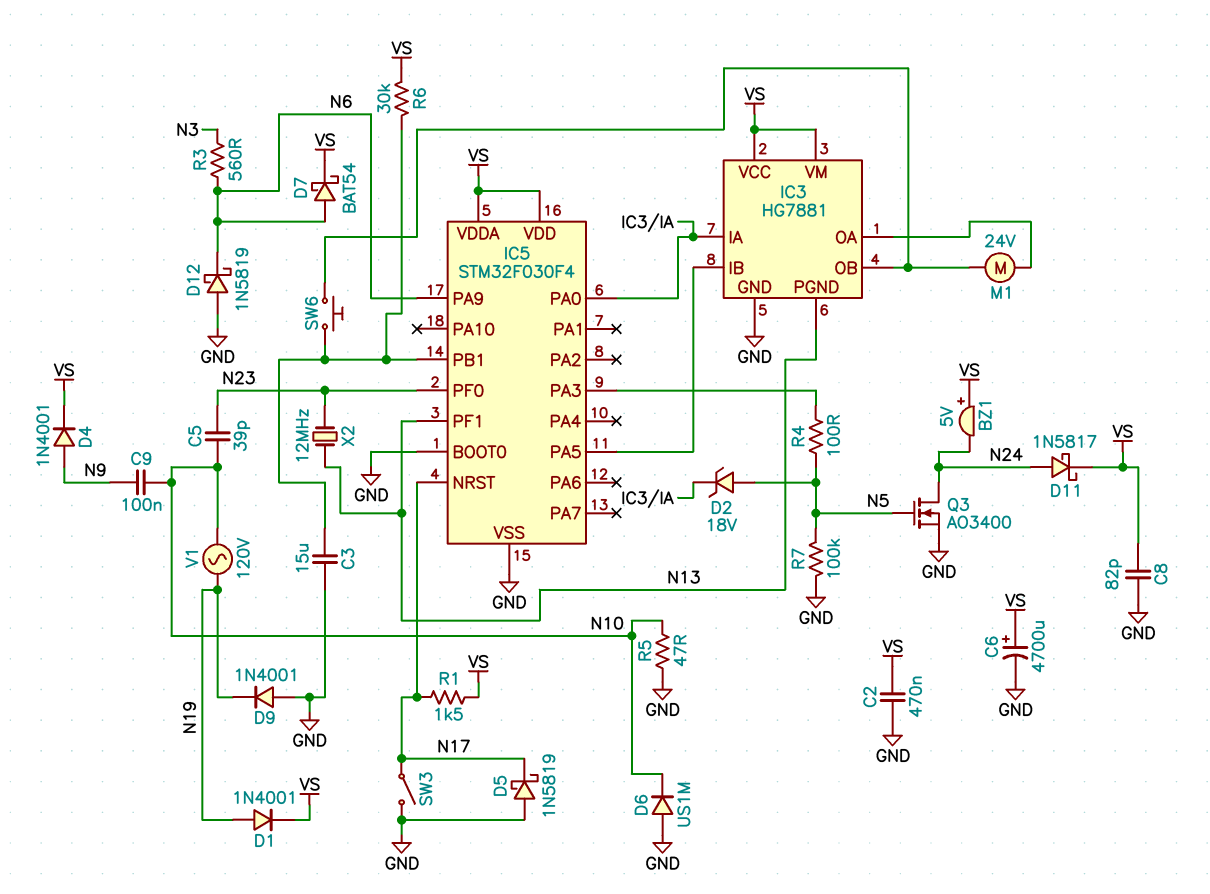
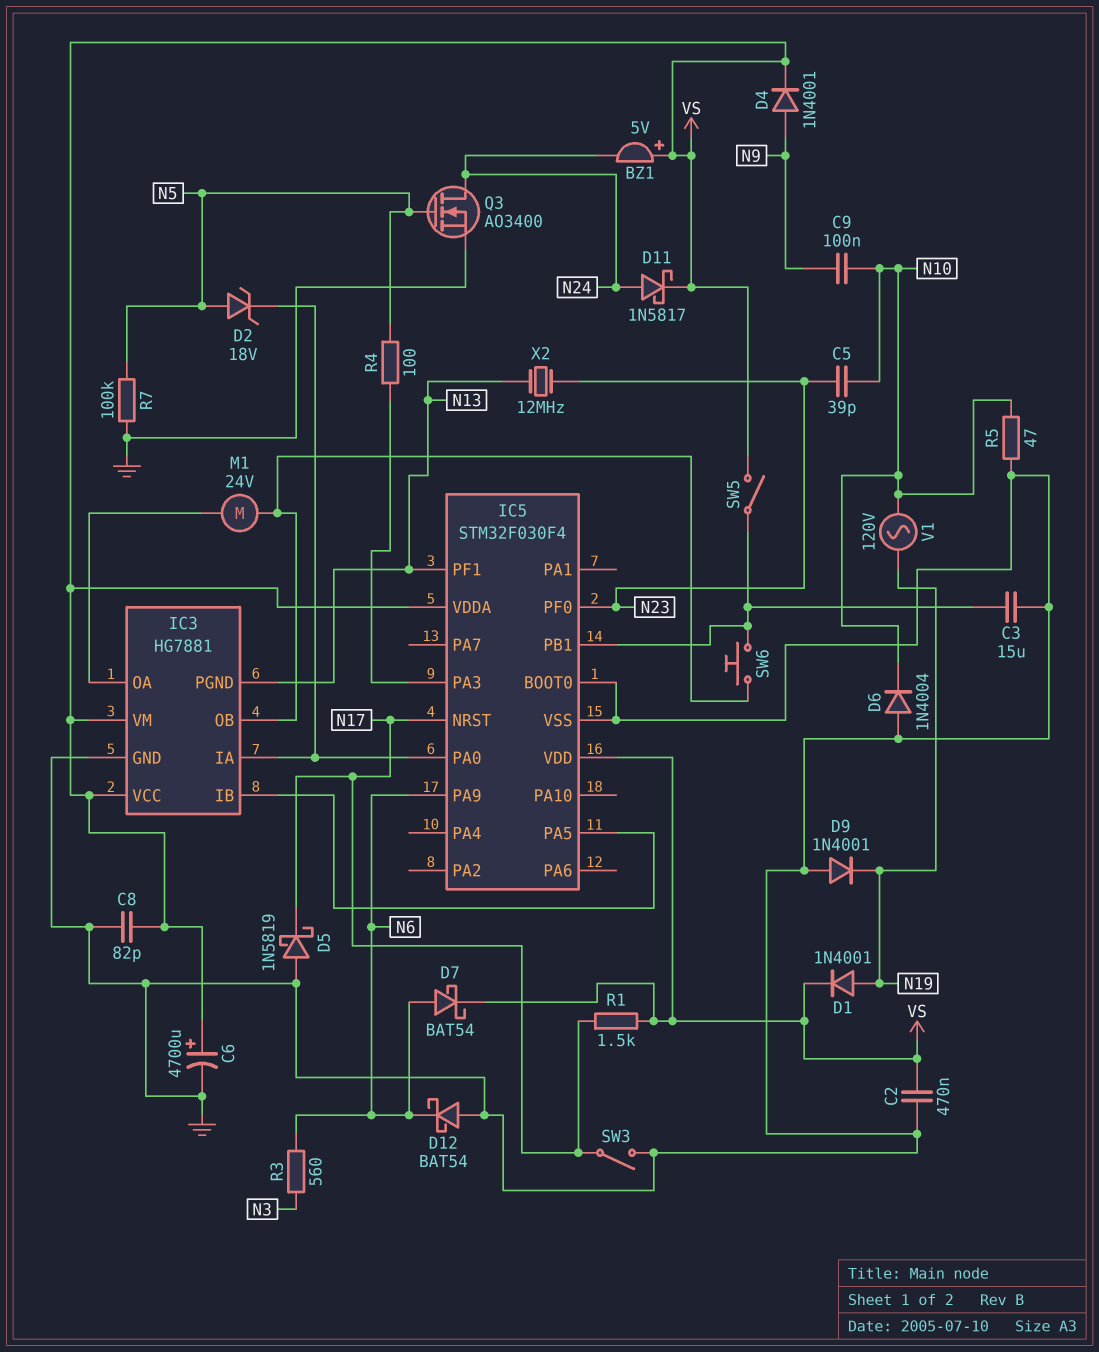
D6: diode US1M (A GND, K N10) -> diode 1N4004 (A GND, K N10)
D12: schottky 1N5819 (A GND, K N6) -> schottky BAT54 (A GND, K N6)
R6: 30k (IC5/PB1, VS) -> none
SW5: none -> switch (IC5/PB1, VS)

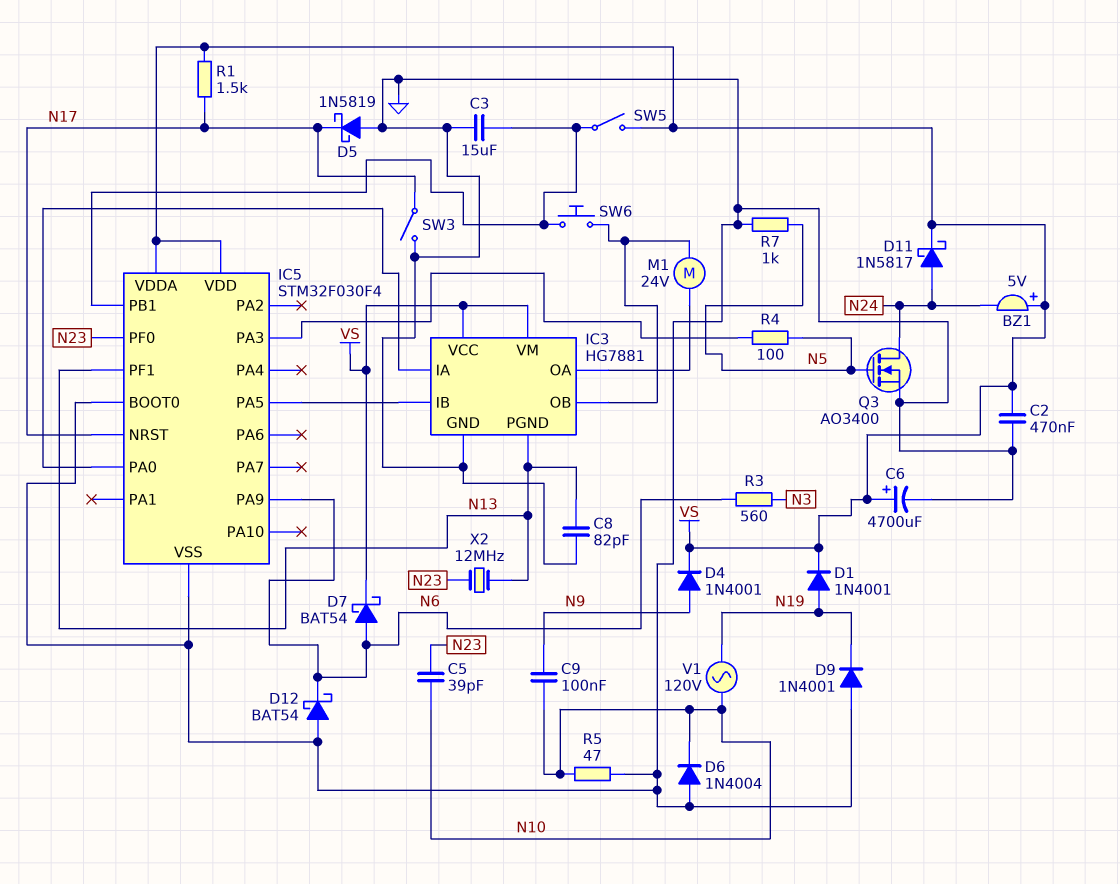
C8: 82pF (GND, VS) -> 82pF (GND, N13)
D2: zener 18V (A N5, K IC3/IA) -> none
R7: 100k (GND, N5) -> 1k (GND, N5)

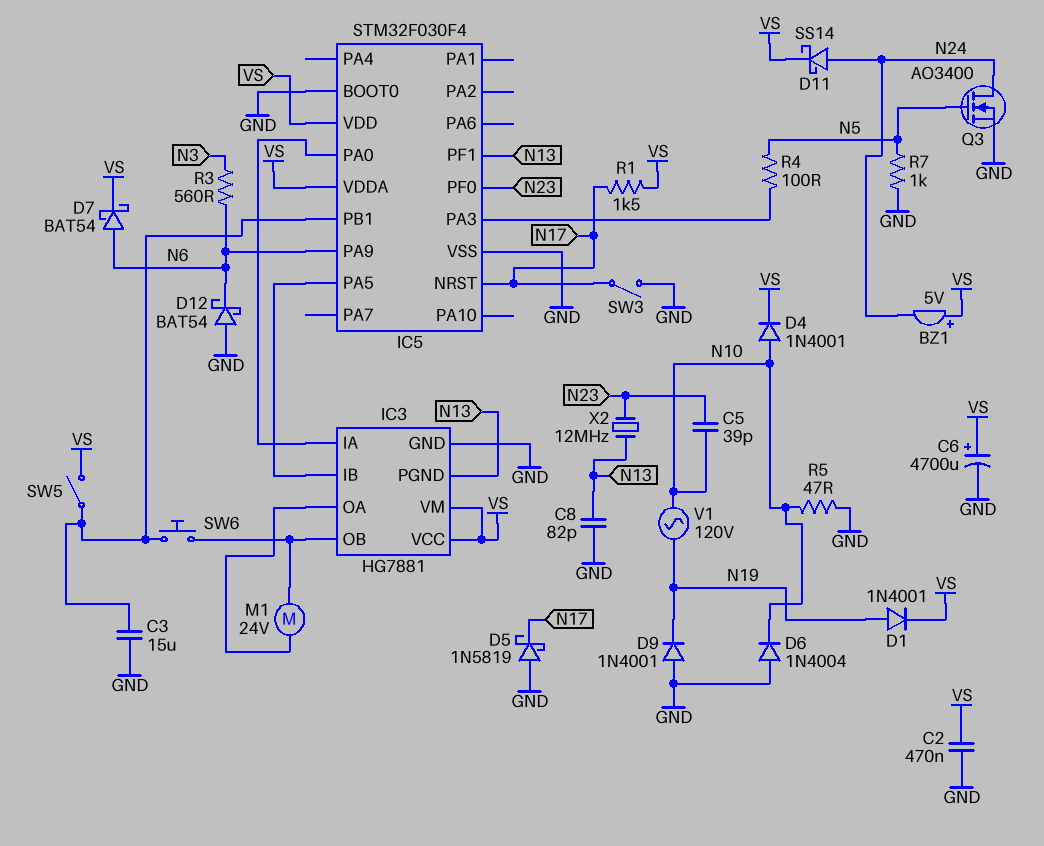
C9: 100nF (N9, N10) -> none
D4: diode 1N4001 (A N9, K VS) -> diode 1N4001 (A N10, K VS)
D11: schottky 1N5817 (A N24, K VS) -> schottky SS14 (A N24, K VS)

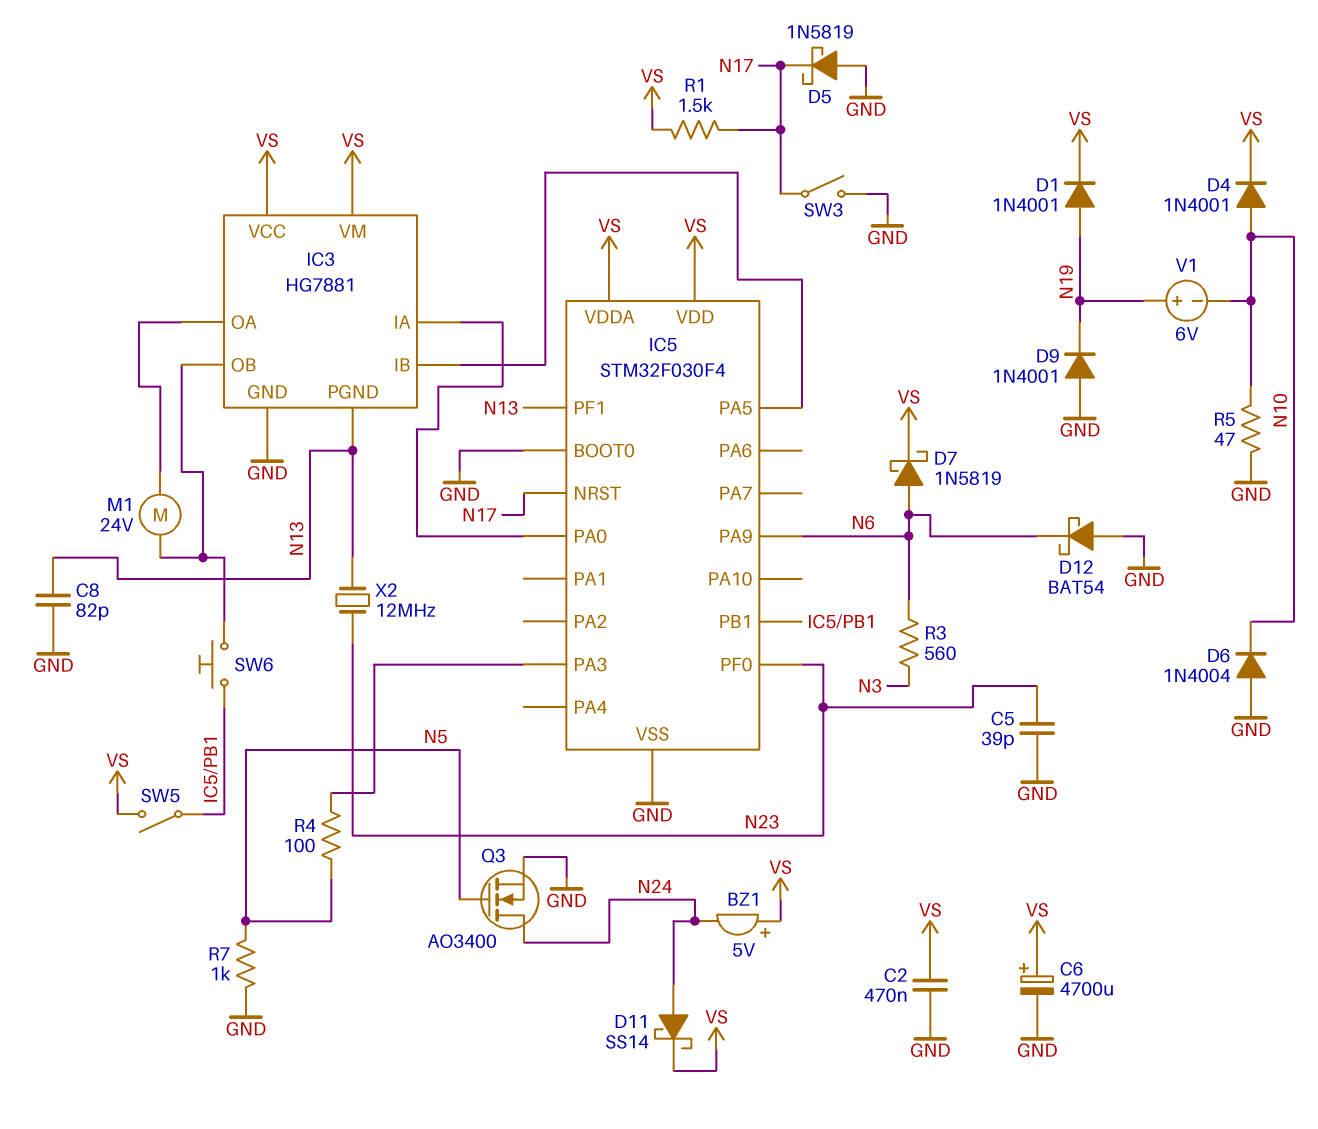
C3: 15uF (GND, IC5/PB1) -> none
C5: 39pF (N10, N23) -> 39pF (GND, N23)
D7: schottky BAT54 (A N6, K VS) -> schottky 1N5819 (A N6, K VS)
V1: AC 120V (N10, N19) -> 6V (plus N19, minus N10)

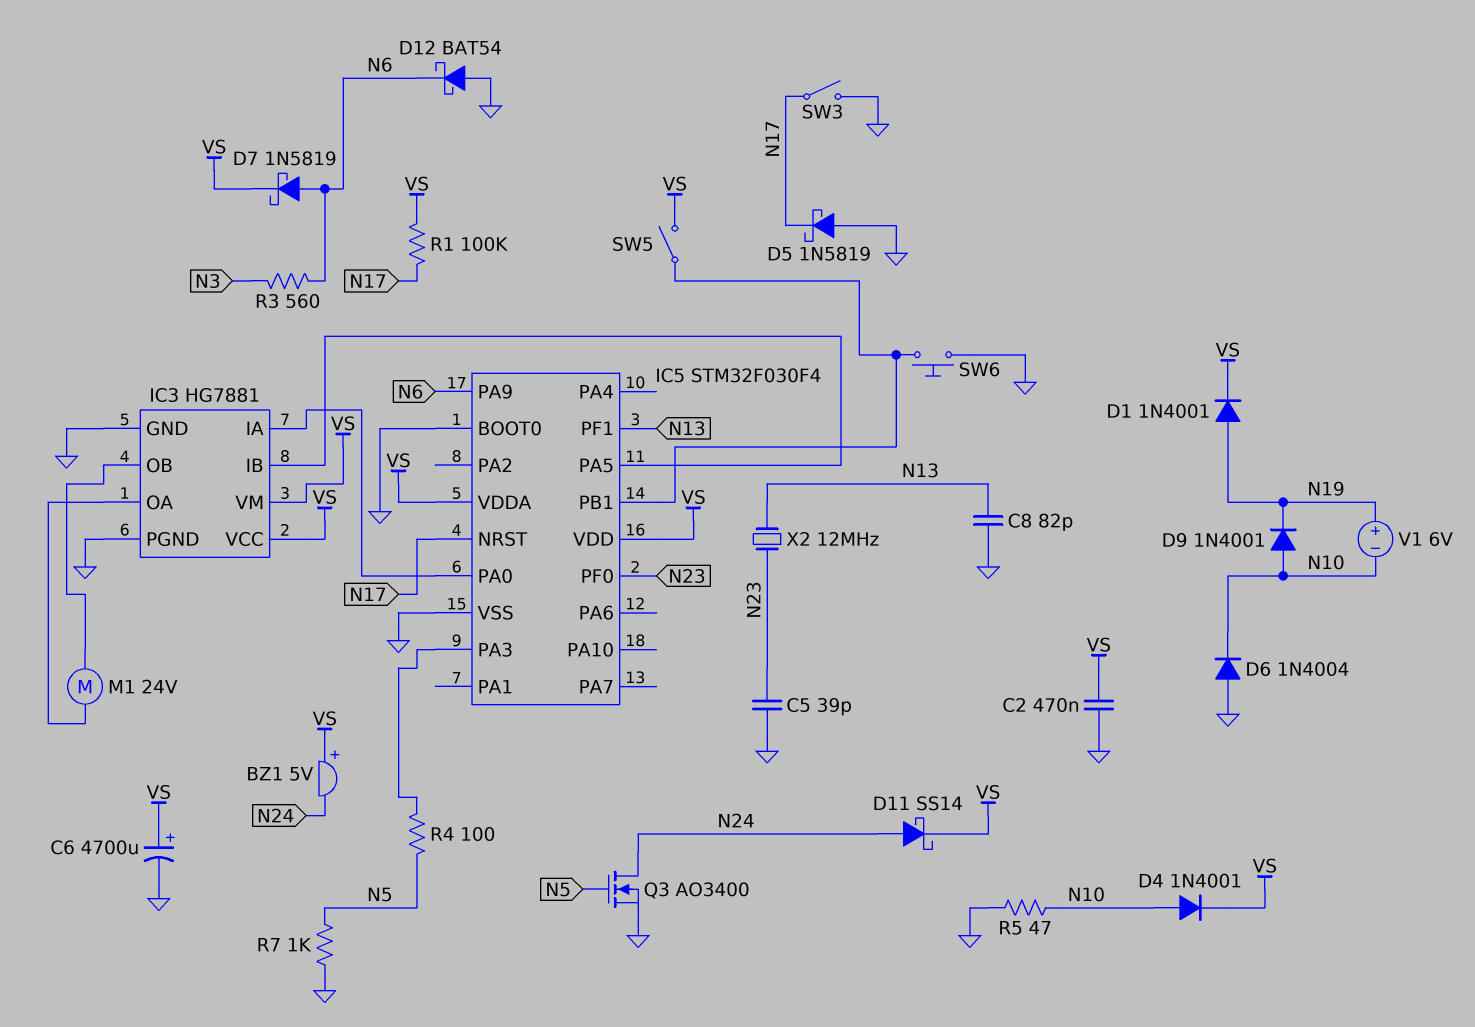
D9: diode 1N4001 (A GND, K N19) -> diode 1N4001 (A N10, K N19)
IC3 pin PGND: N13 -> GND
R1: 1.5k (N17, VS) -> 100k (N17, VS)
SW6: button (IC3/OB, IC5/PB1) -> button (GND, IC5/PB1)

